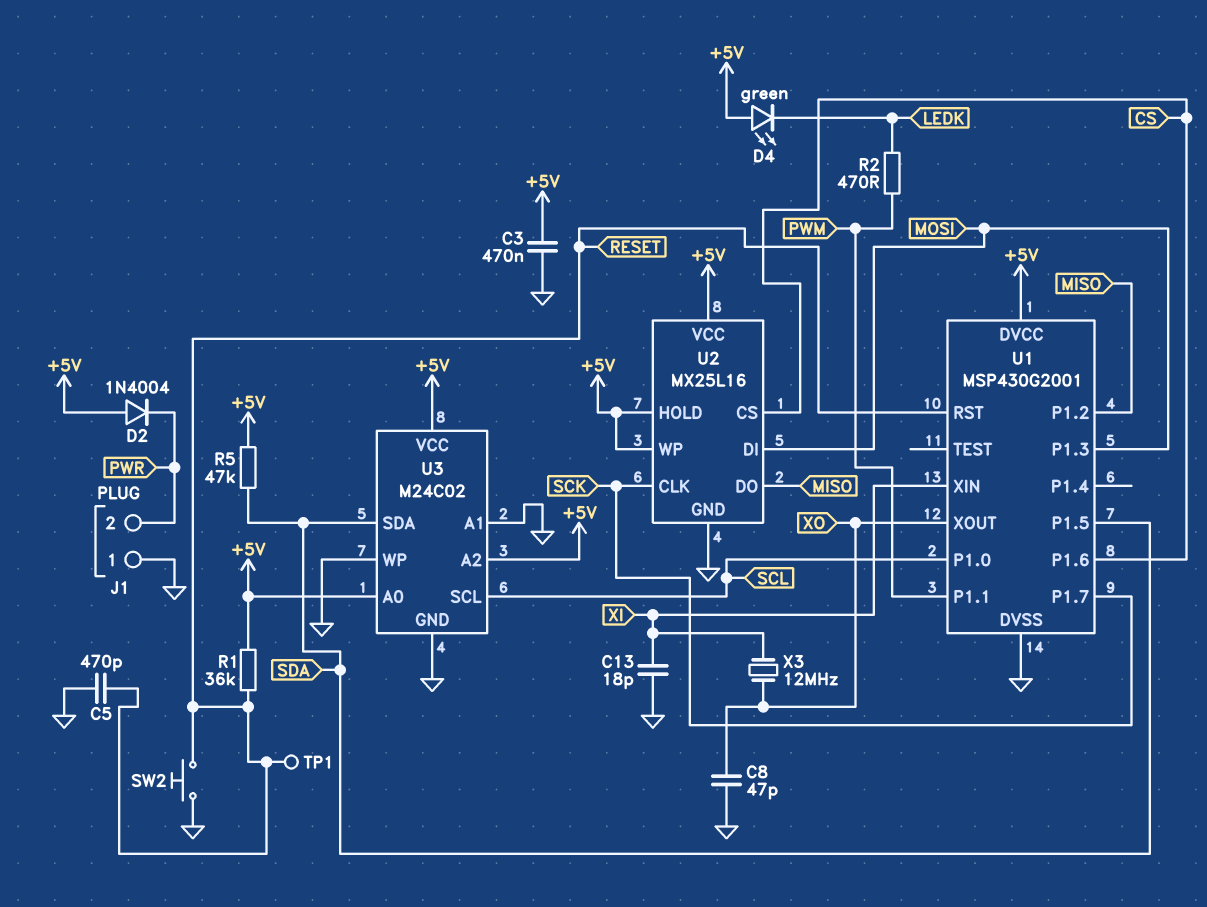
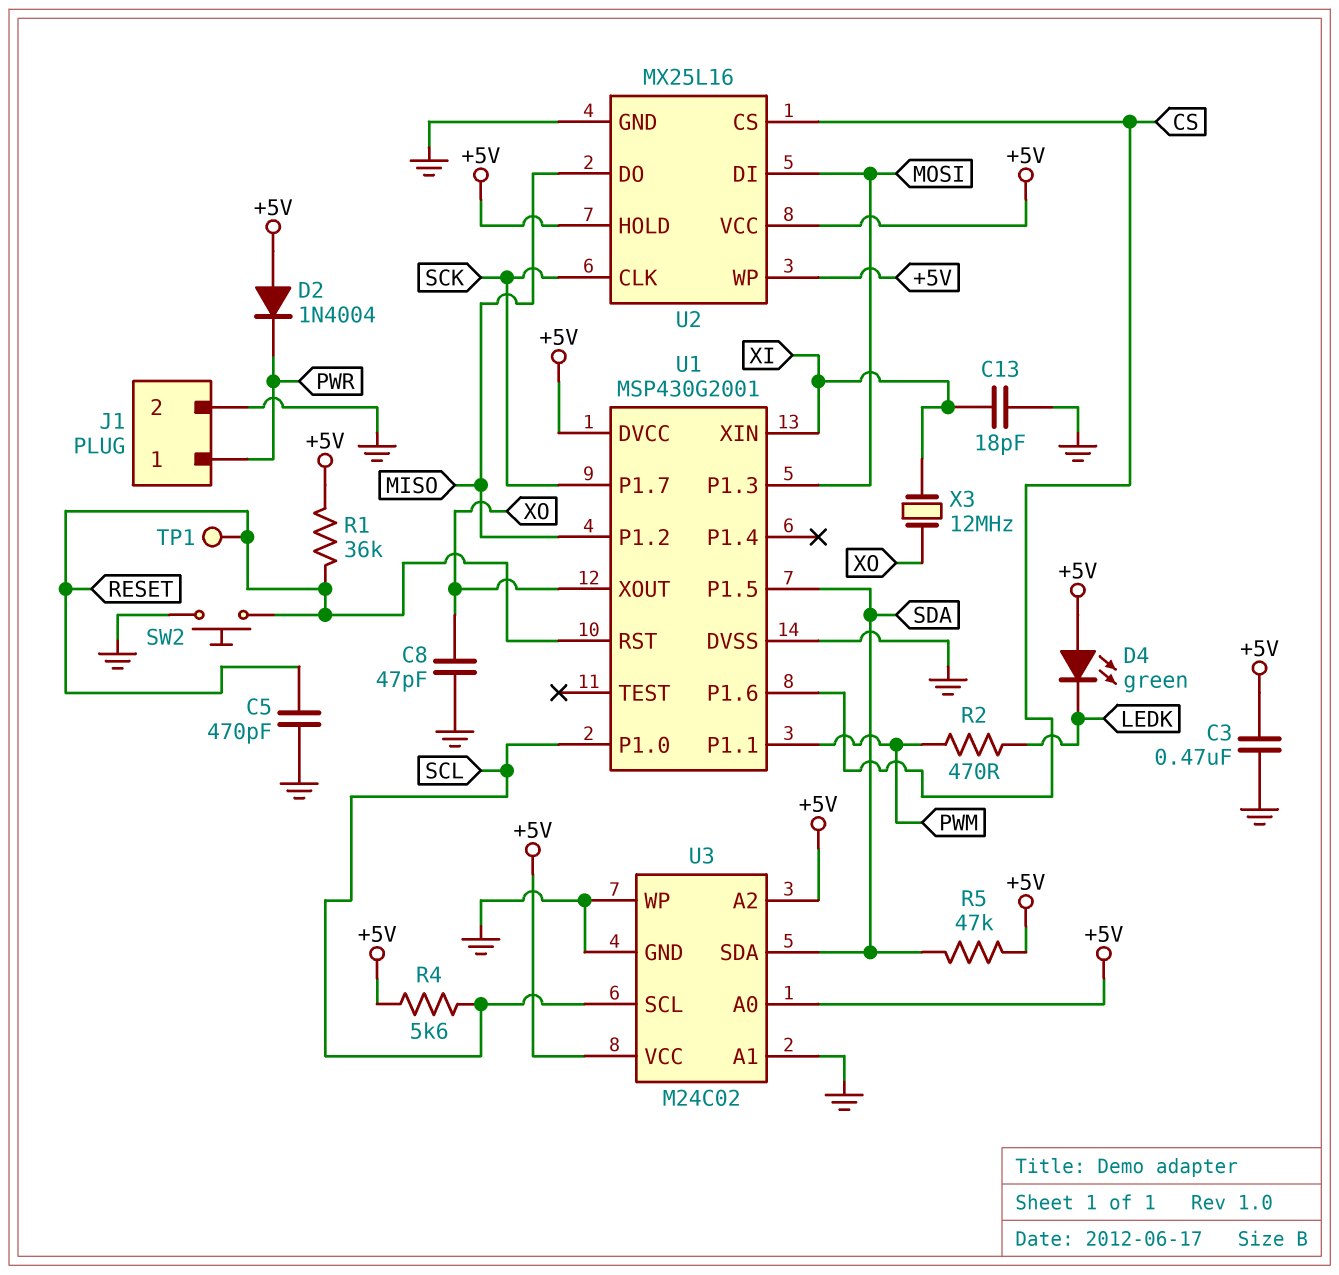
J1 pin 1: GND -> PWR
J1 pin 2: PWR -> GND
R4: none -> 5.6k (+5V, SCL)

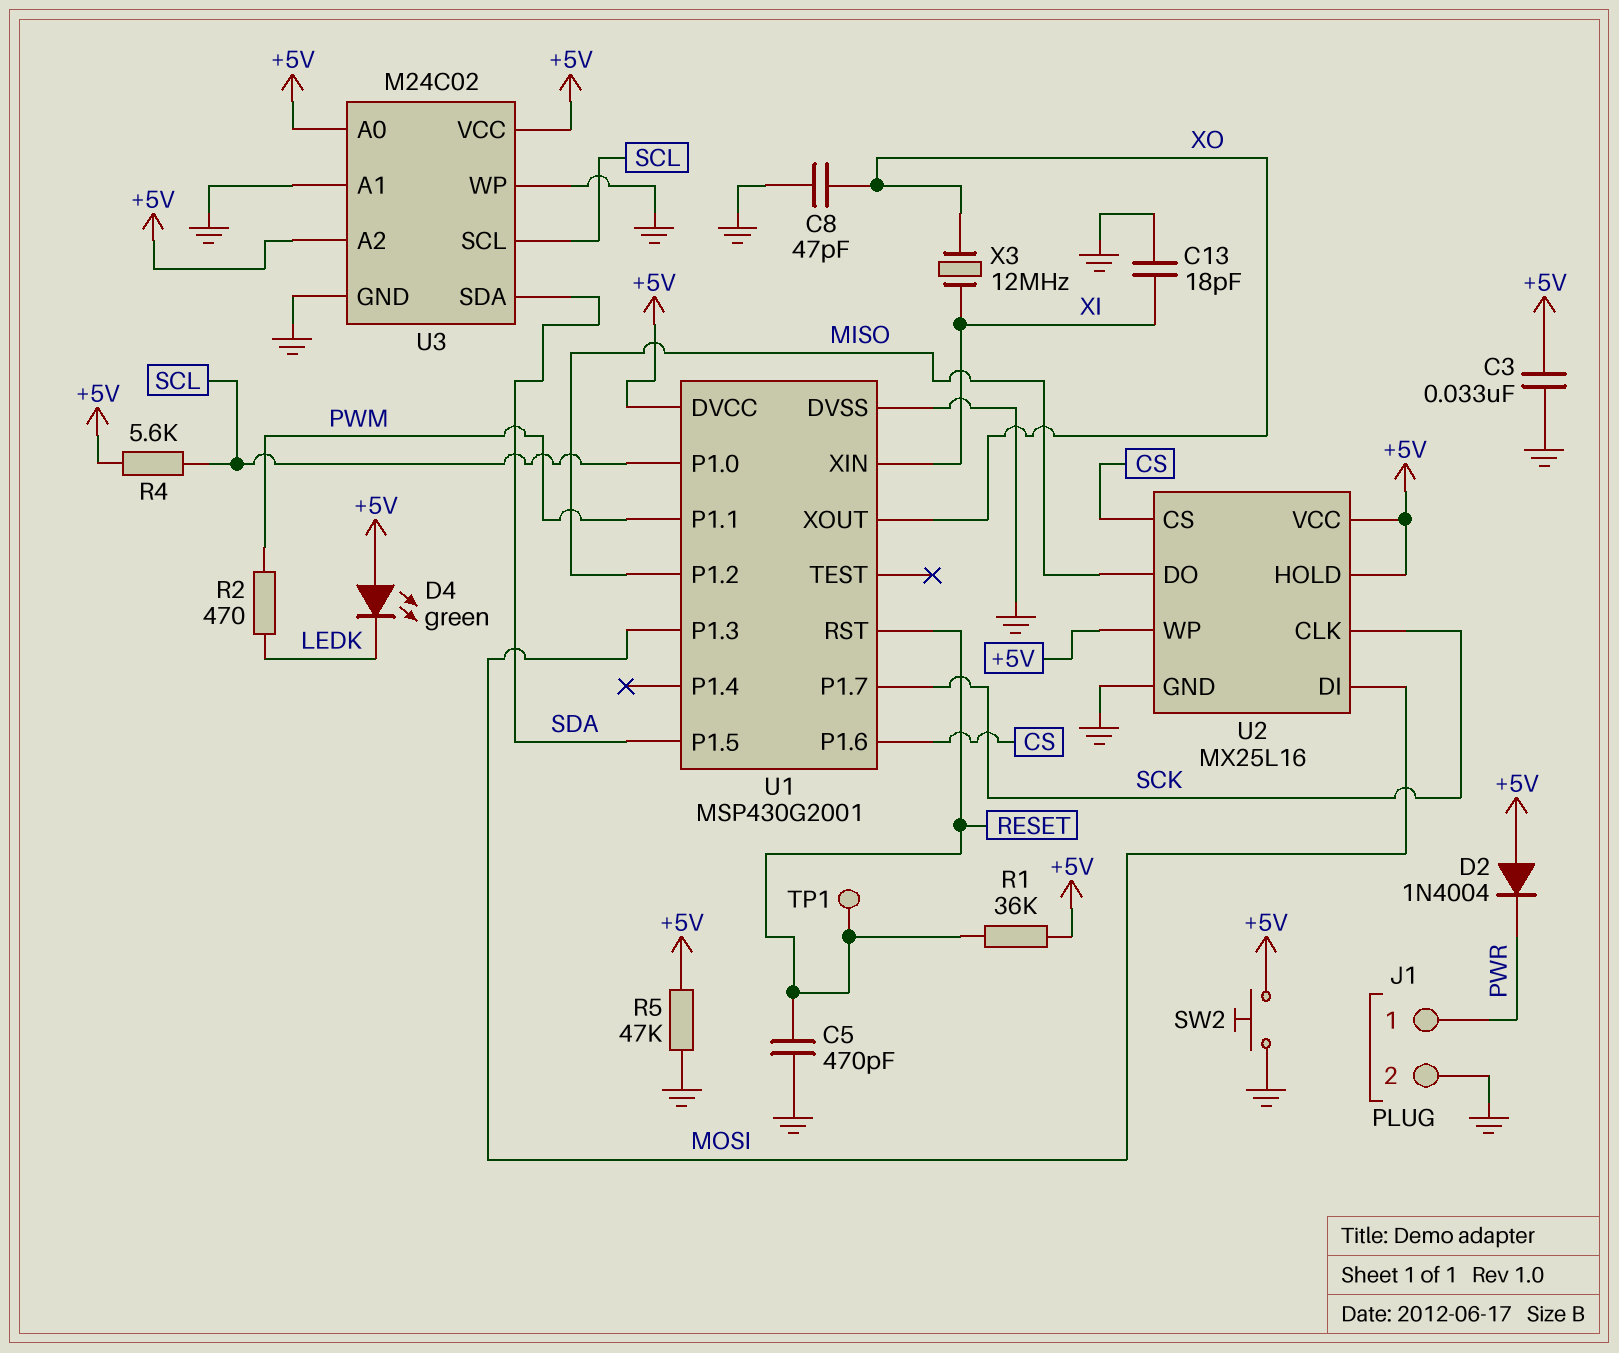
C3: 470nF (+5V, GND) -> 33nF (+5V, GND)
R5: 47k (+5V, SDA) -> 47k (+5V, GND)
SW2: button (GND, RESET) -> button (+5V, GND)

